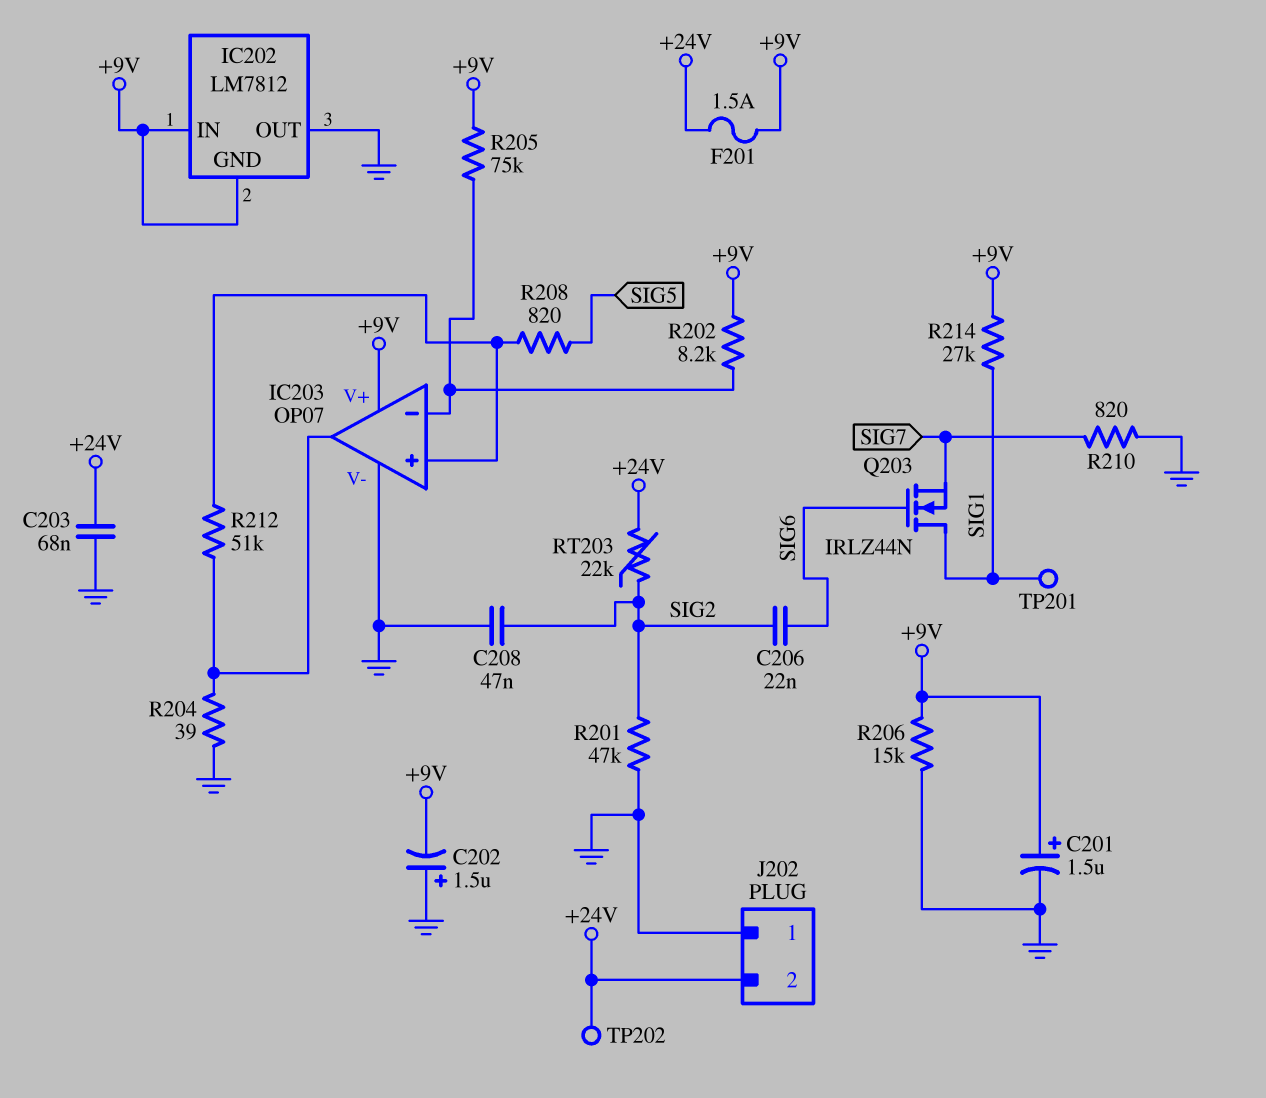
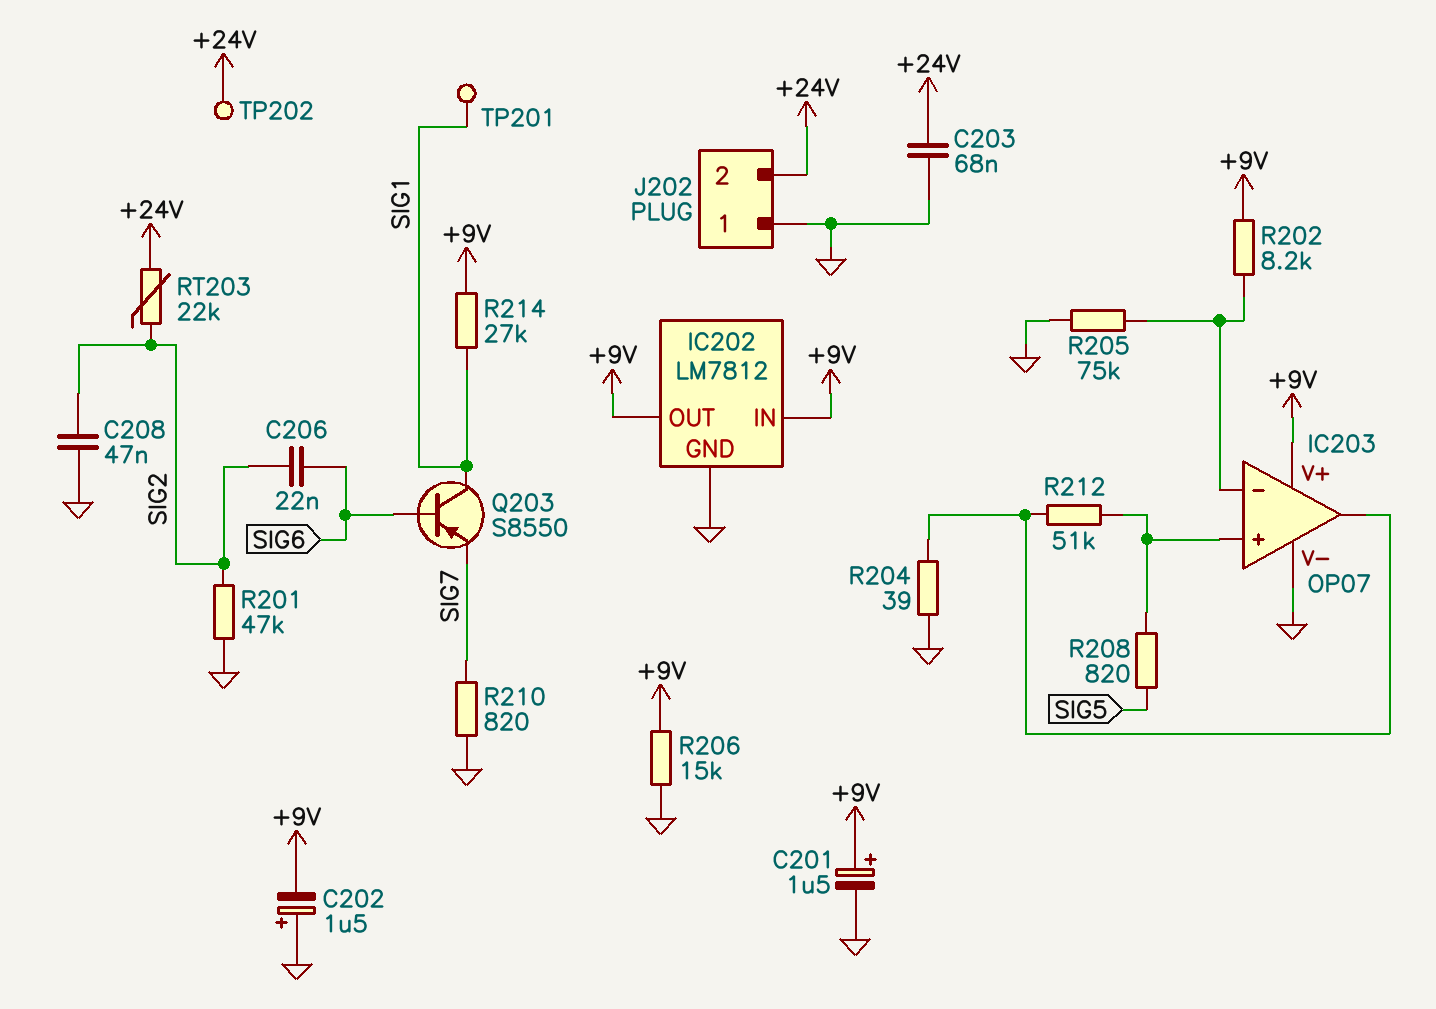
F201: 1.5A (+9V, +24V) -> none
IC202 pin GND: +9V -> GND
IC202 pin OUT: GND -> +9V
Q203: NMOS IRLZ44N (G SIG6, D SIG1, S SIG7) -> PNP S8550 (B SIG6, C SIG1, E SIG7)
R205: 75k (+9V, IC203/in-) -> 75k (GND, IC203/in-)

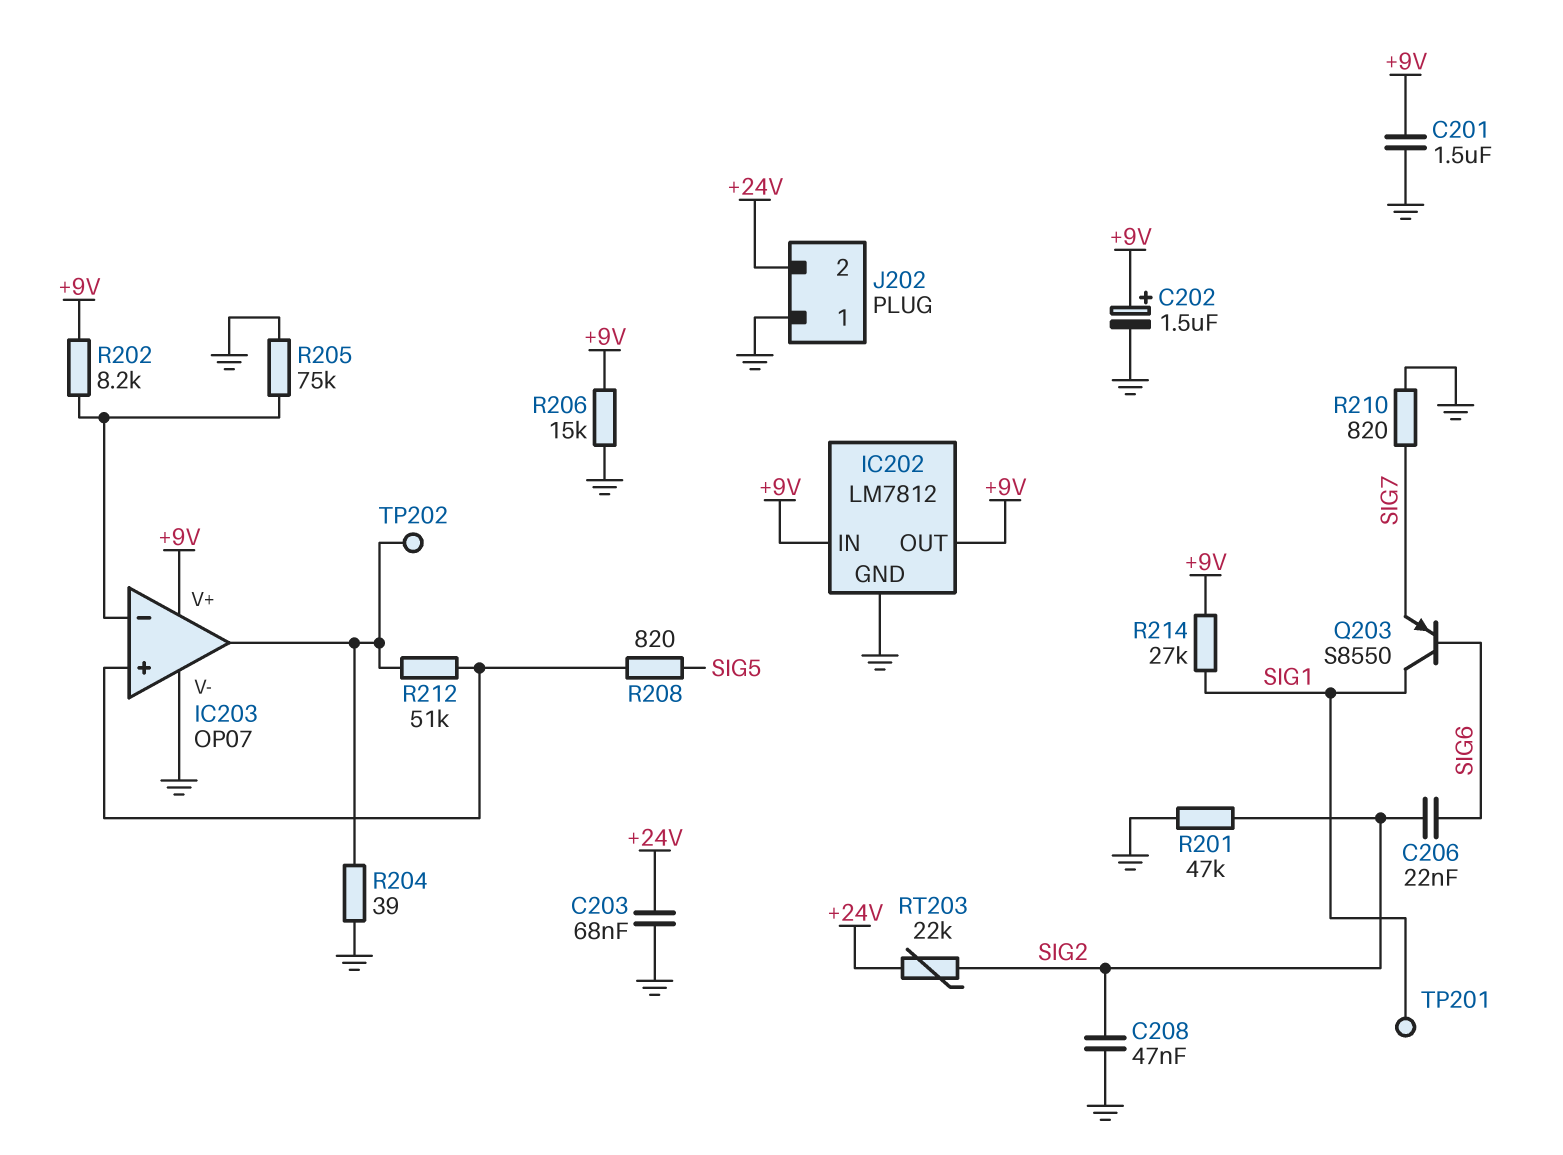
C201: 1.5uF (plus +9V, minus GND) -> 1.5uF (+9V, GND)
C202: 1.5uF (plus GND, minus +9V) -> 1.5uF (plus +9V, minus GND)
TP202: test point (+24V) -> test point (IC203/out)

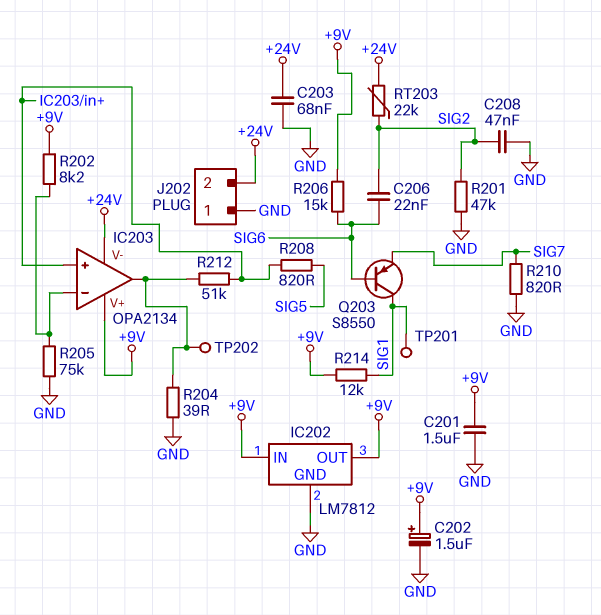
IC203: OP07 -> OPA2134
IC203 pin V-: GND -> +24V
R206: 15k (+9V, GND) -> 15k (+9V, SIG6)
R214: 27k (+9V, SIG1) -> 12k (+9V, SIG1)

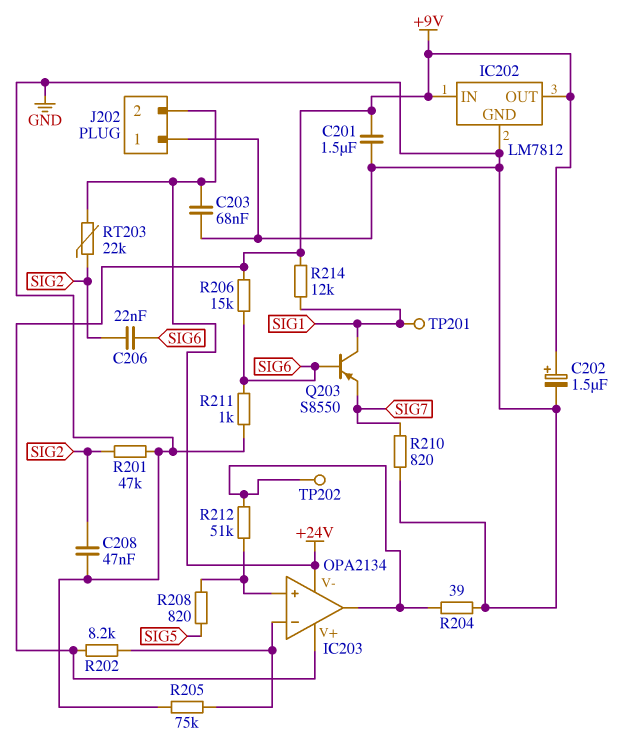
R211: none -> 1k (GND, SIG6)

